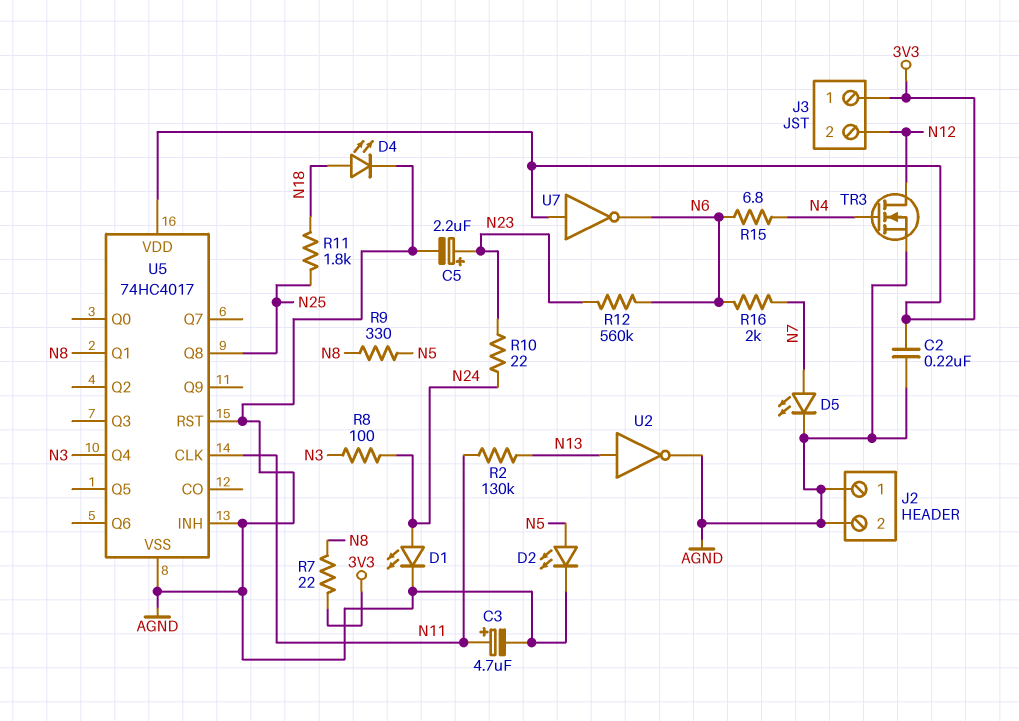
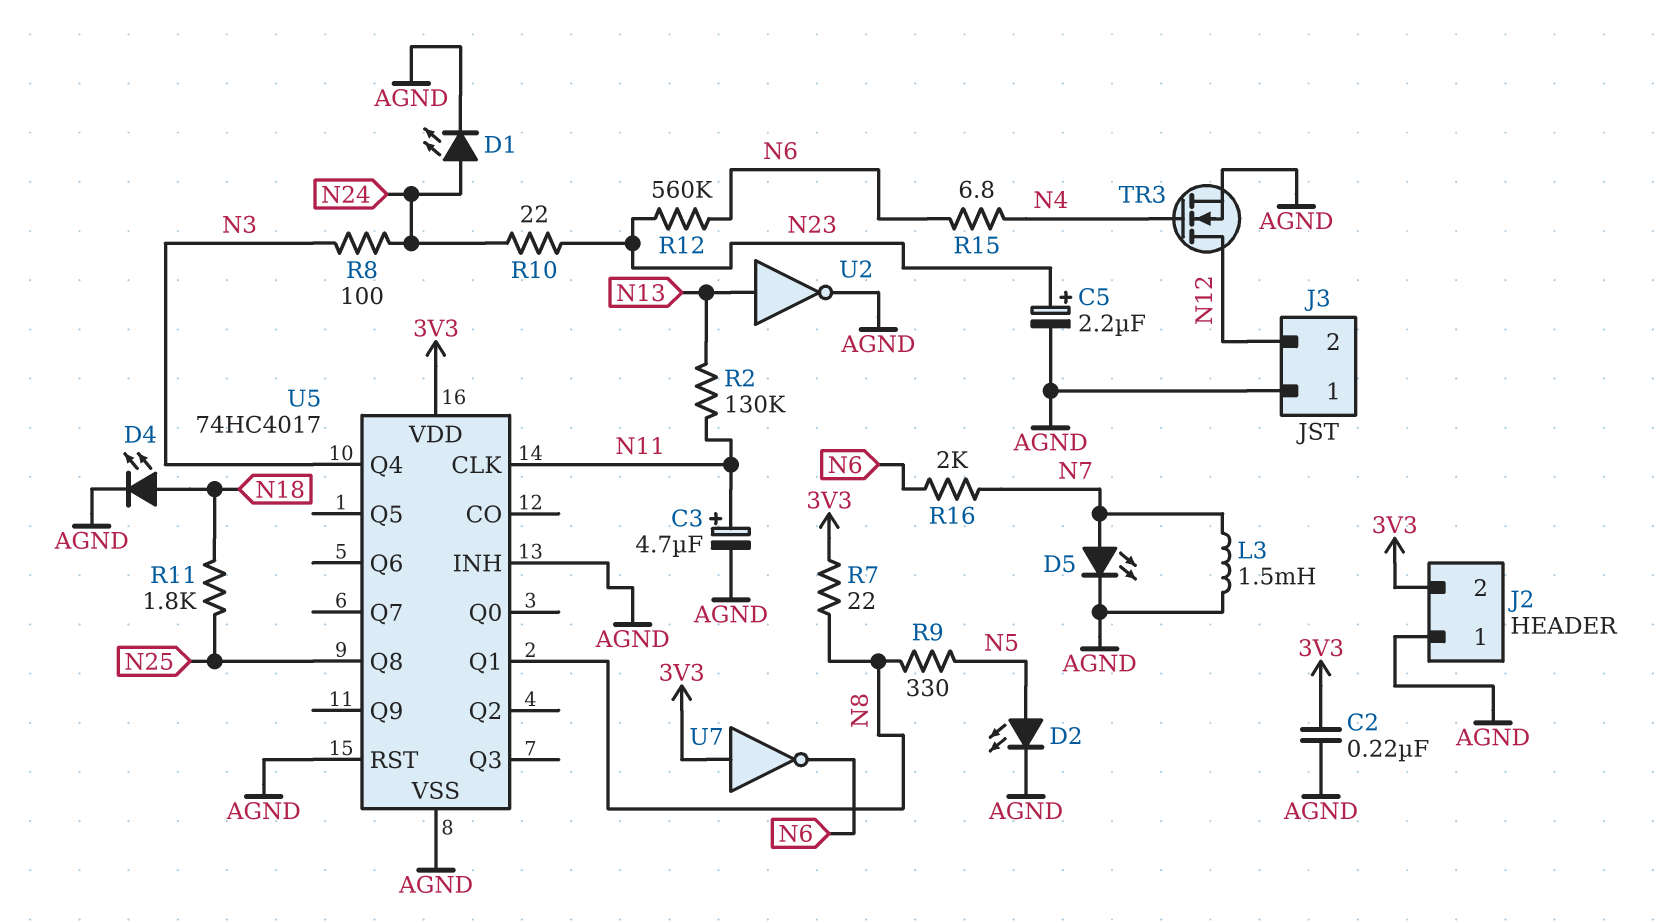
J2 pin 2: AGND -> 3V3
J3 pin 1: 3V3 -> AGND
L3: none -> 1.5mH (AGND, N7)

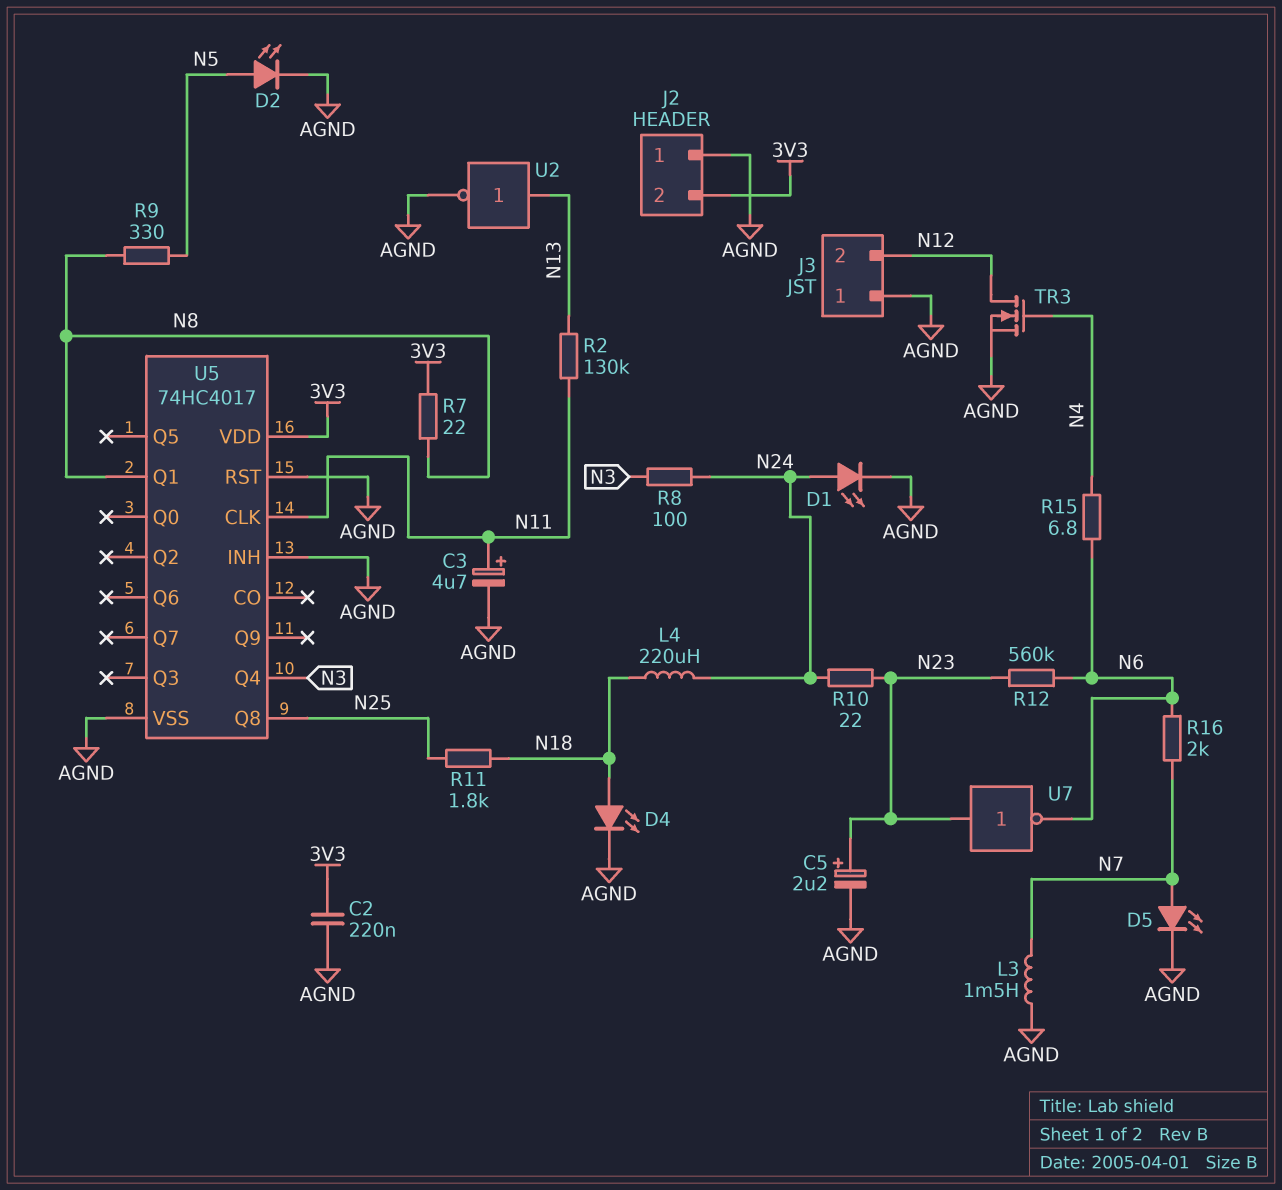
L4: none -> 220uH (N18, N24)
U7: NOT (in 3V3, out N6) -> NOT (in N23, out N6)

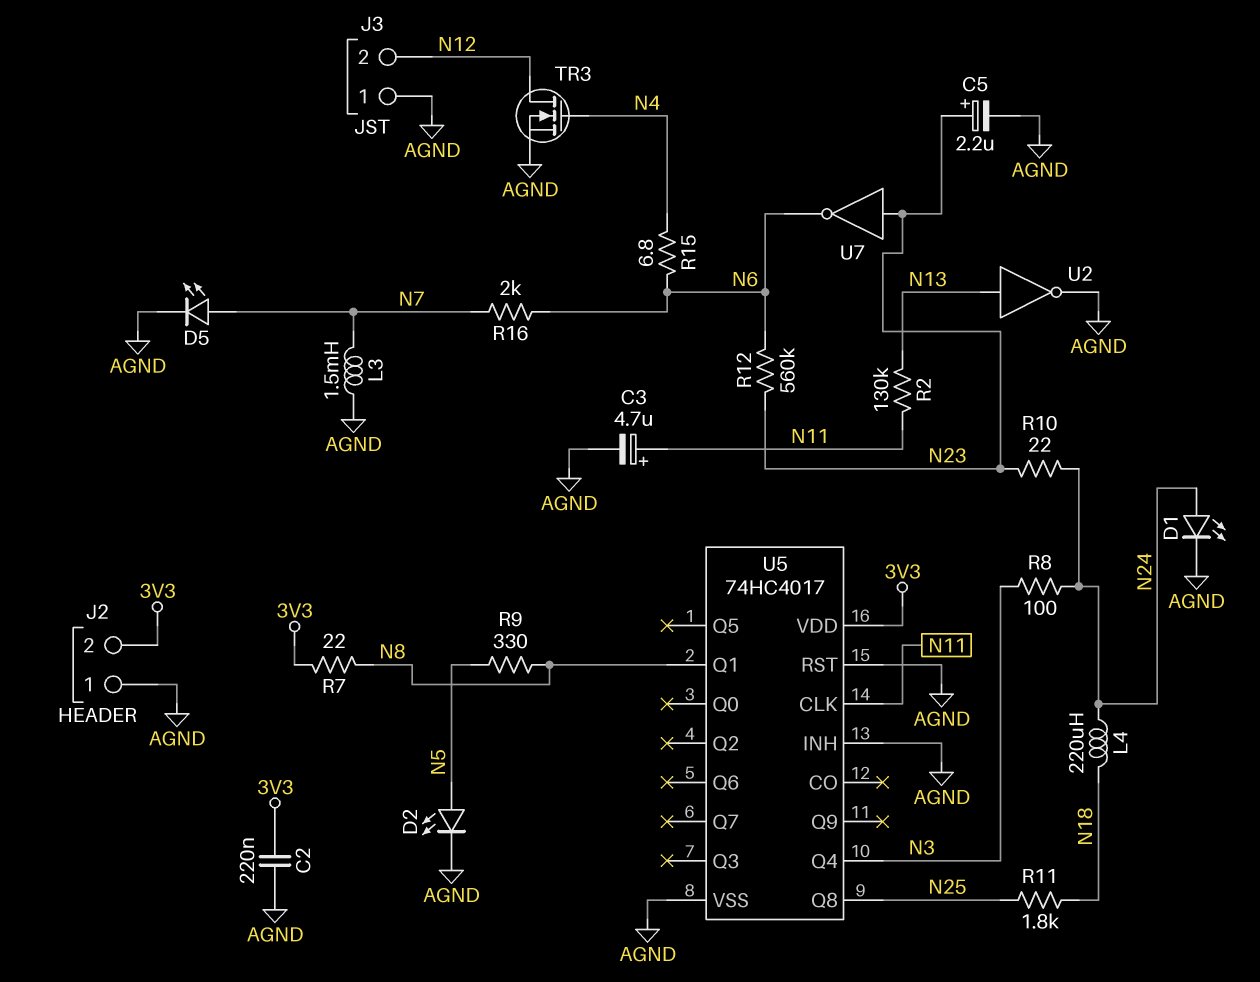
D4: LED (A N18, K AGND) -> none

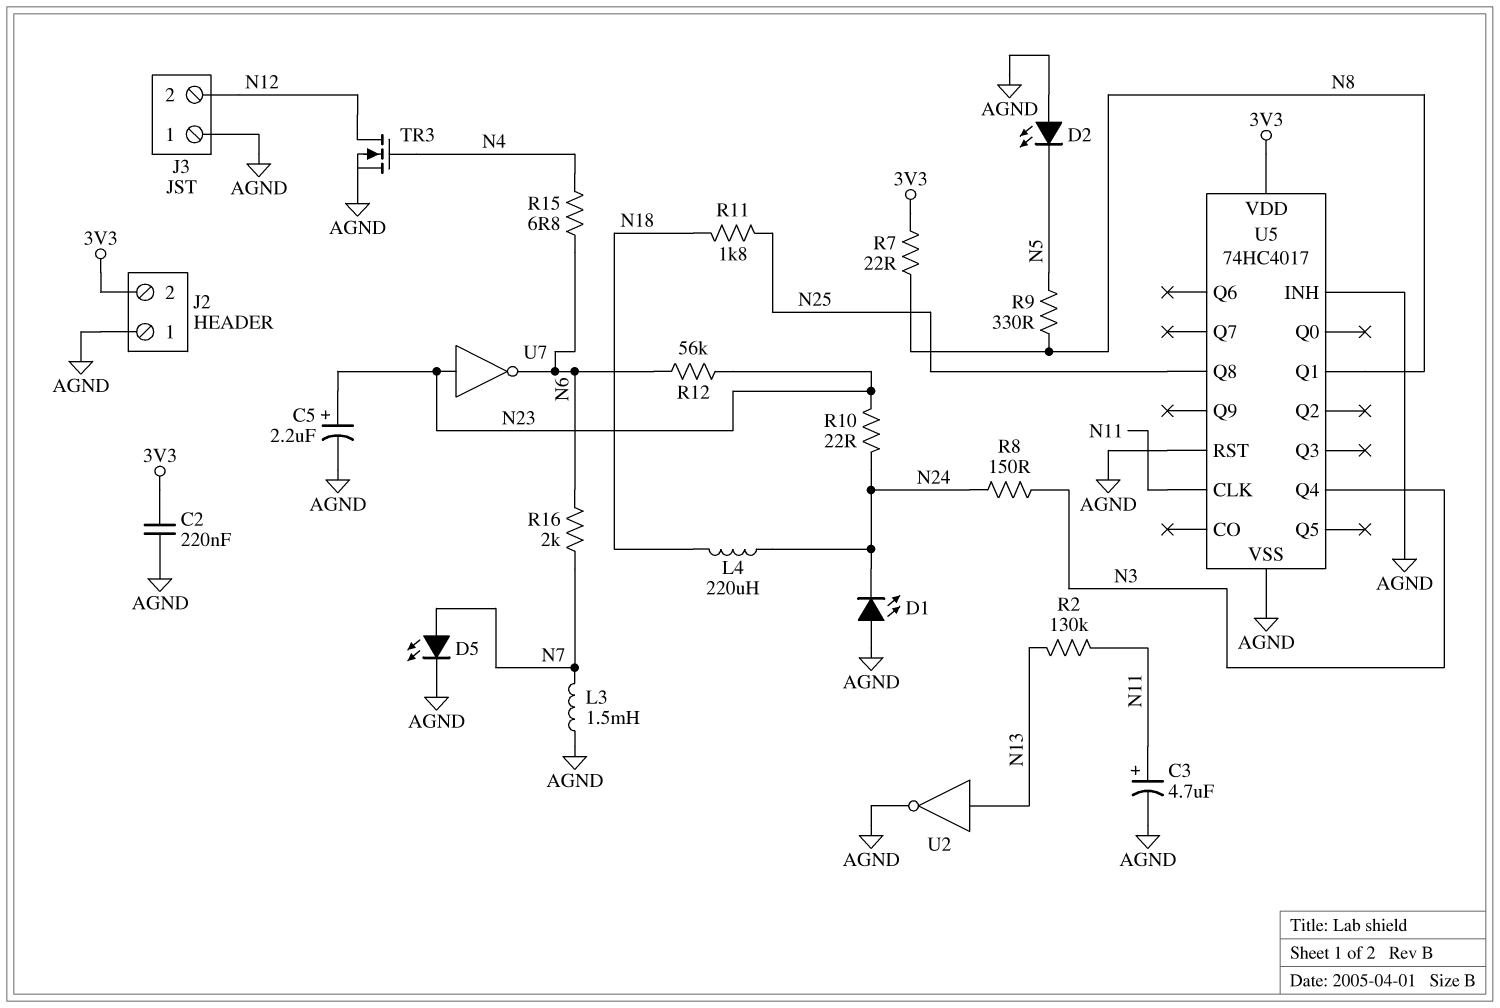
D1: LED (A N24, K AGND) -> LED (A AGND, K N24)
D2: LED (A N5, K AGND) -> LED (A AGND, K N5)
R8: 100 (N3, N24) -> 150 (N3, N24)
R12: 560k (N6, N23) -> 56k (N6, N23)

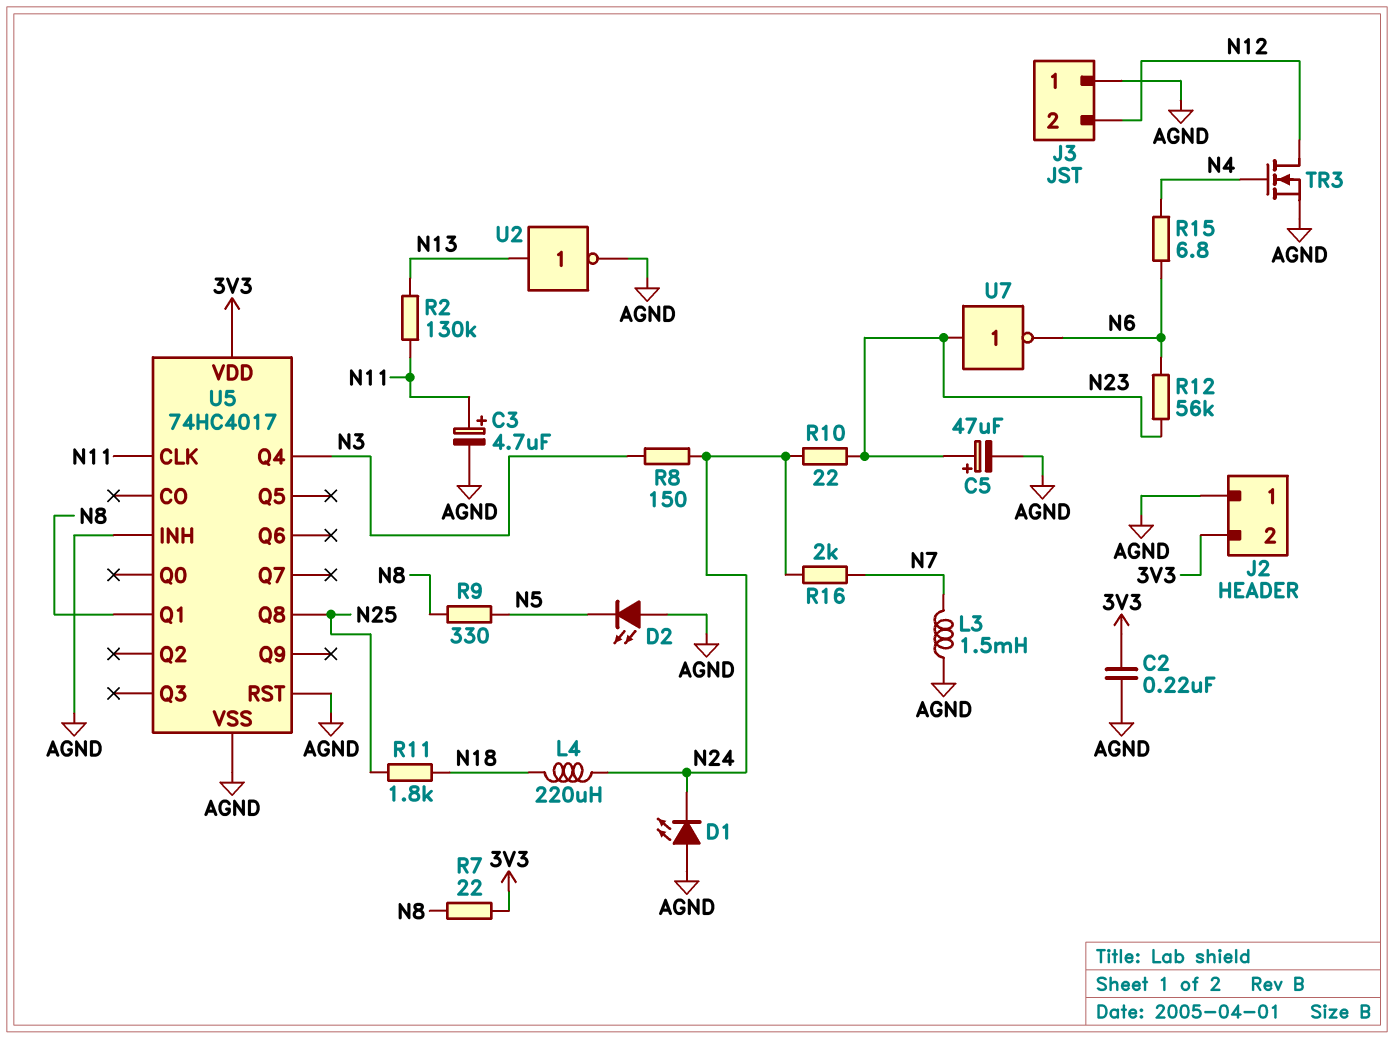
C5: 2.2uF (plus N23, minus AGND) -> 47uF (plus N23, minus AGND)
D5: LED (A N7, K AGND) -> none
R16: 2k (N6, N7) -> 2k (N7, N24)

